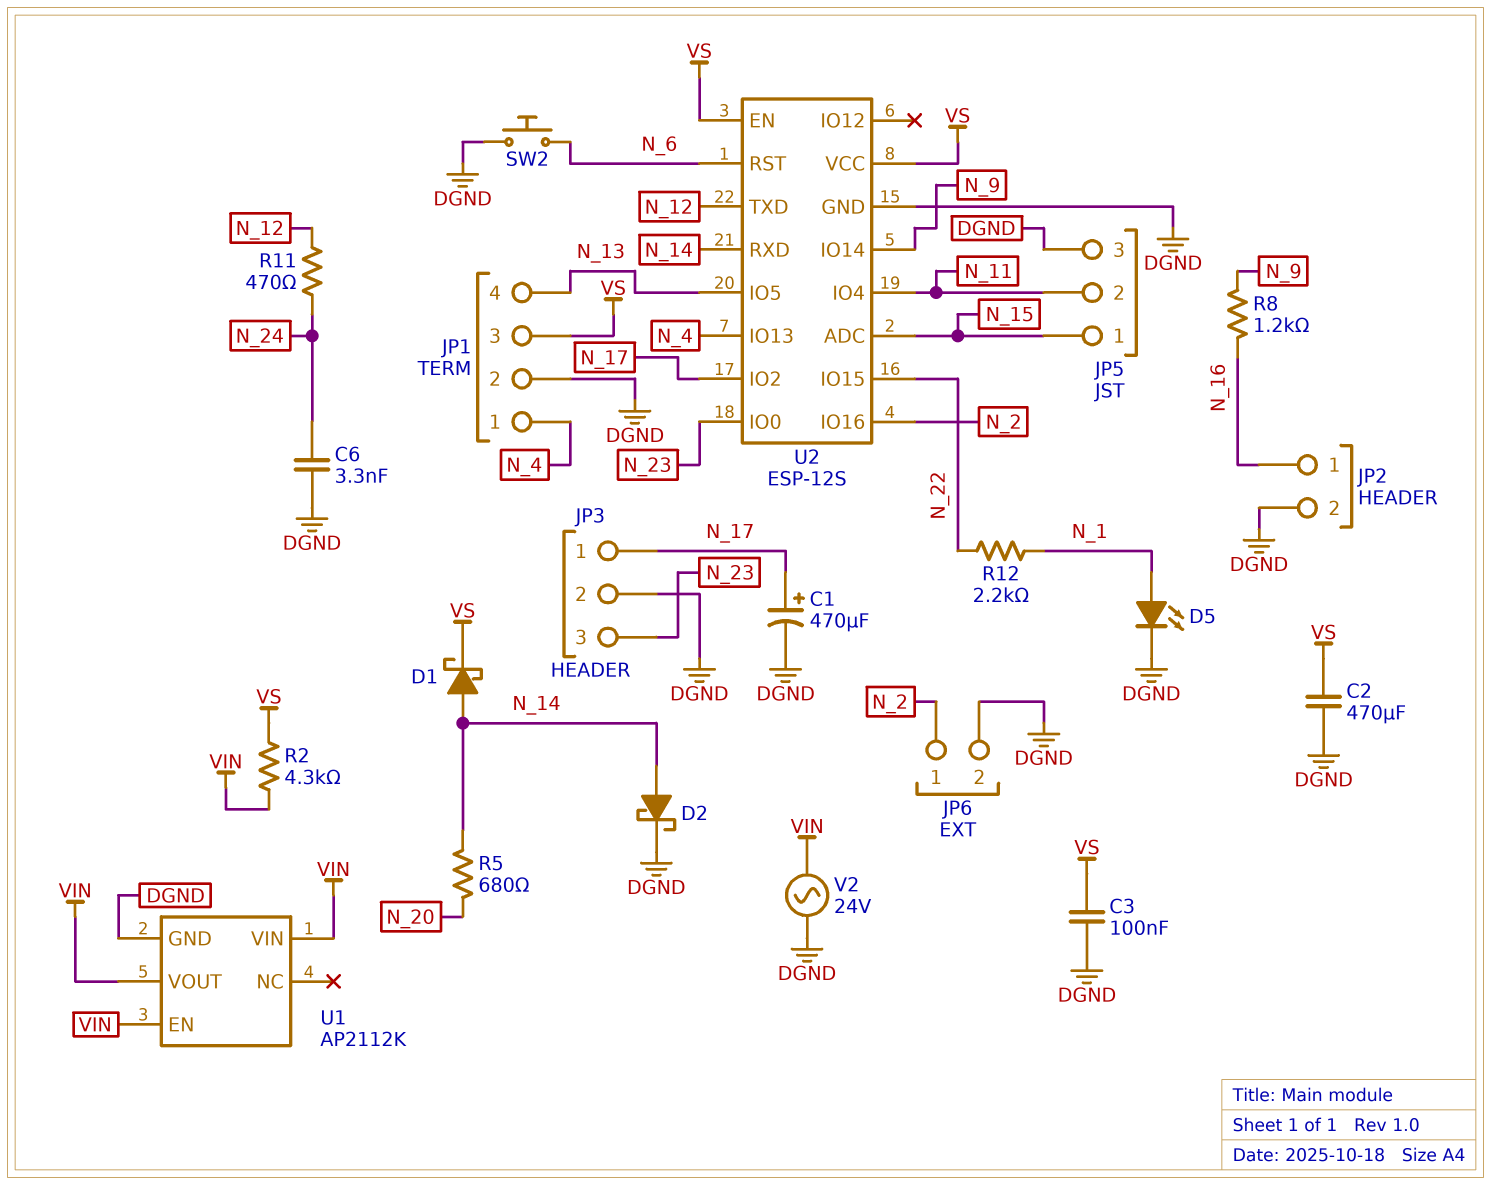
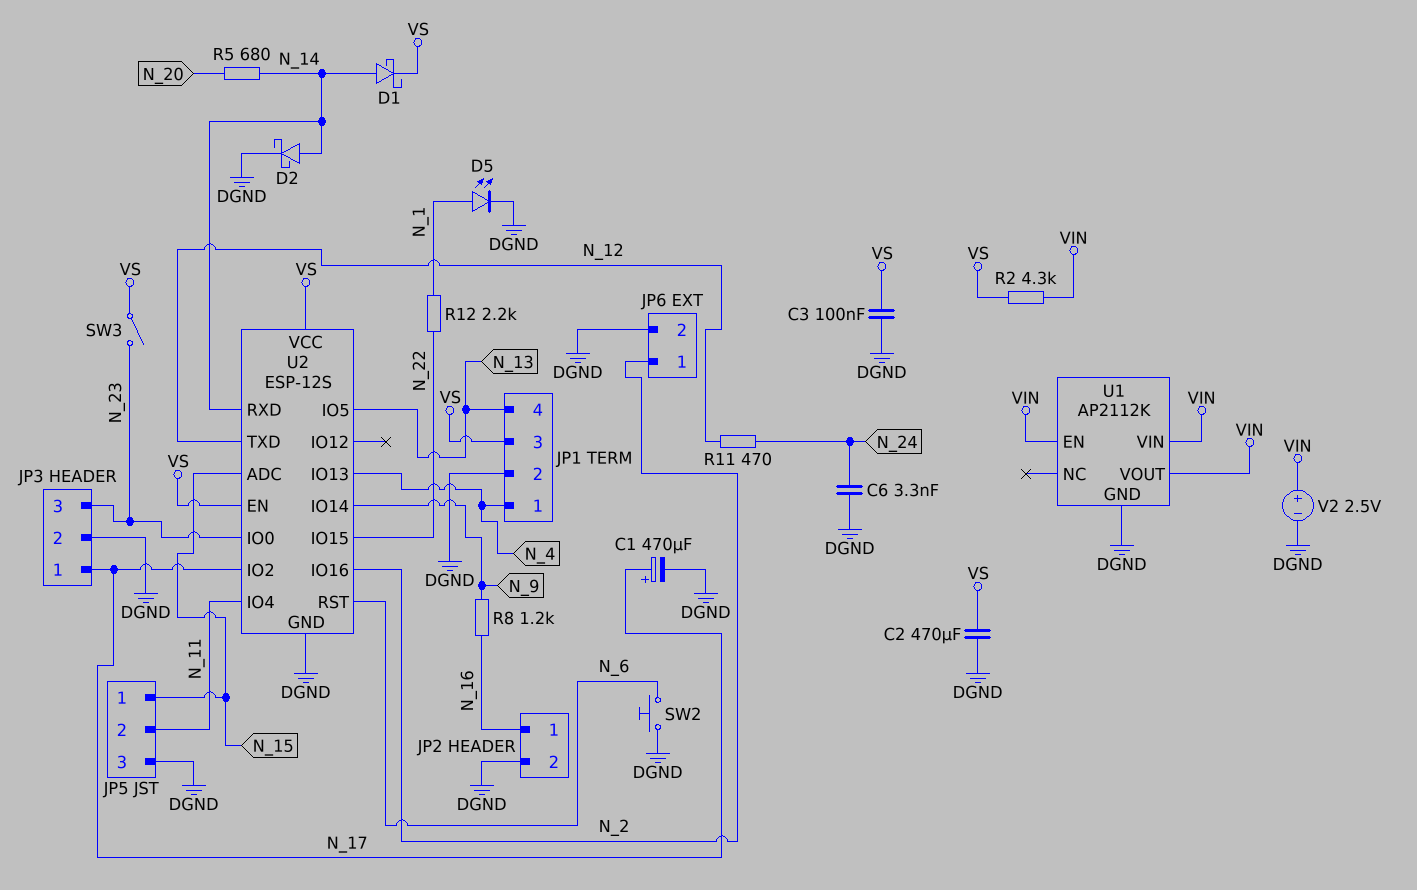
SW3: none -> switch (N_23, VS)
V2: AC 24V (DGND, VIN) -> 2.5V (plus VIN, minus DGND)

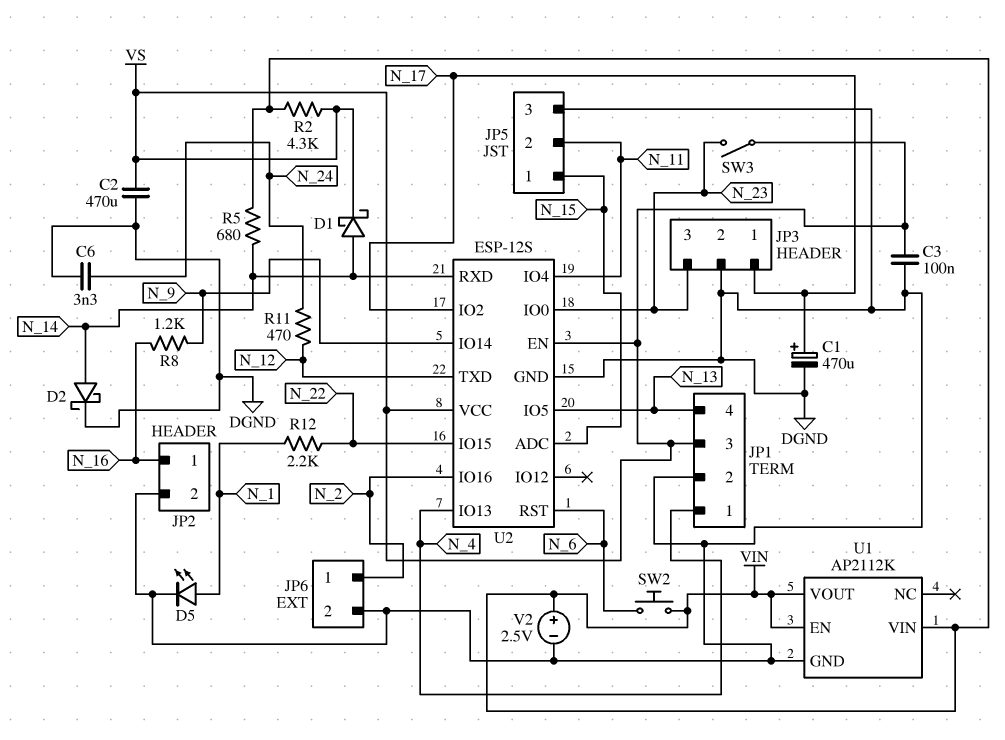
R5: 680 (N_14, N_20) -> 680 (N_14, VIN)
SW2: button (DGND, N_6) -> button (N_6, VIN)

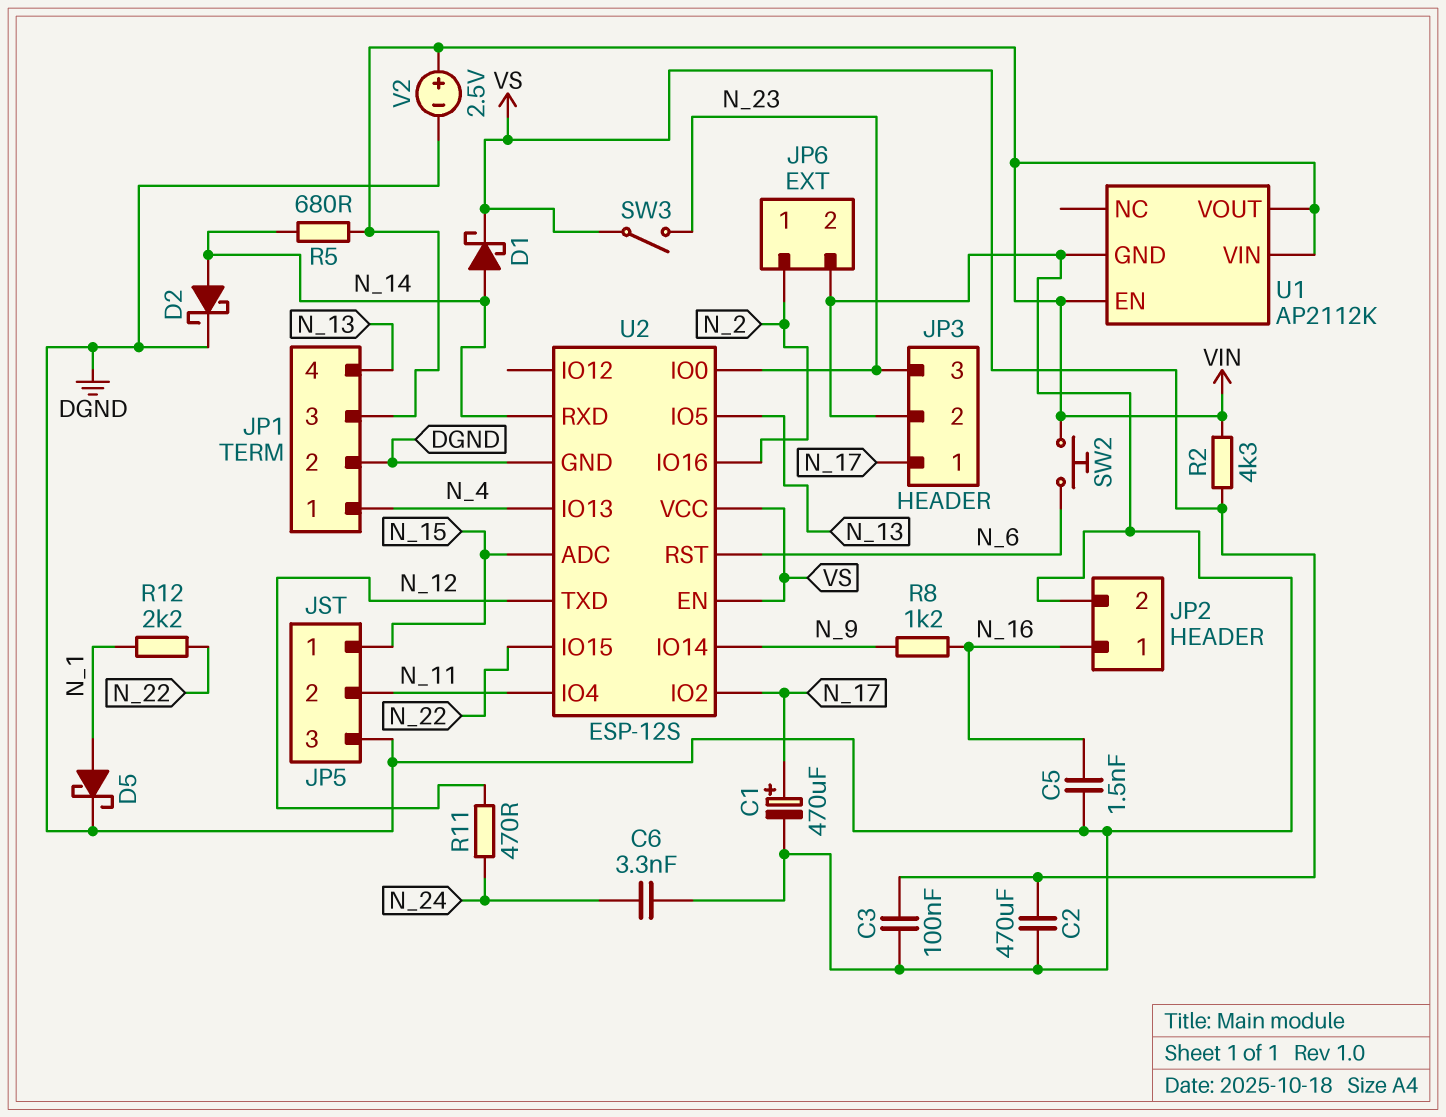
C5: none -> 1.5nF (DGND, N_16)
D5: LED (A N_1, K DGND) -> schottky (A N_1, K DGND)
JP1 pin 3: VS -> VIN

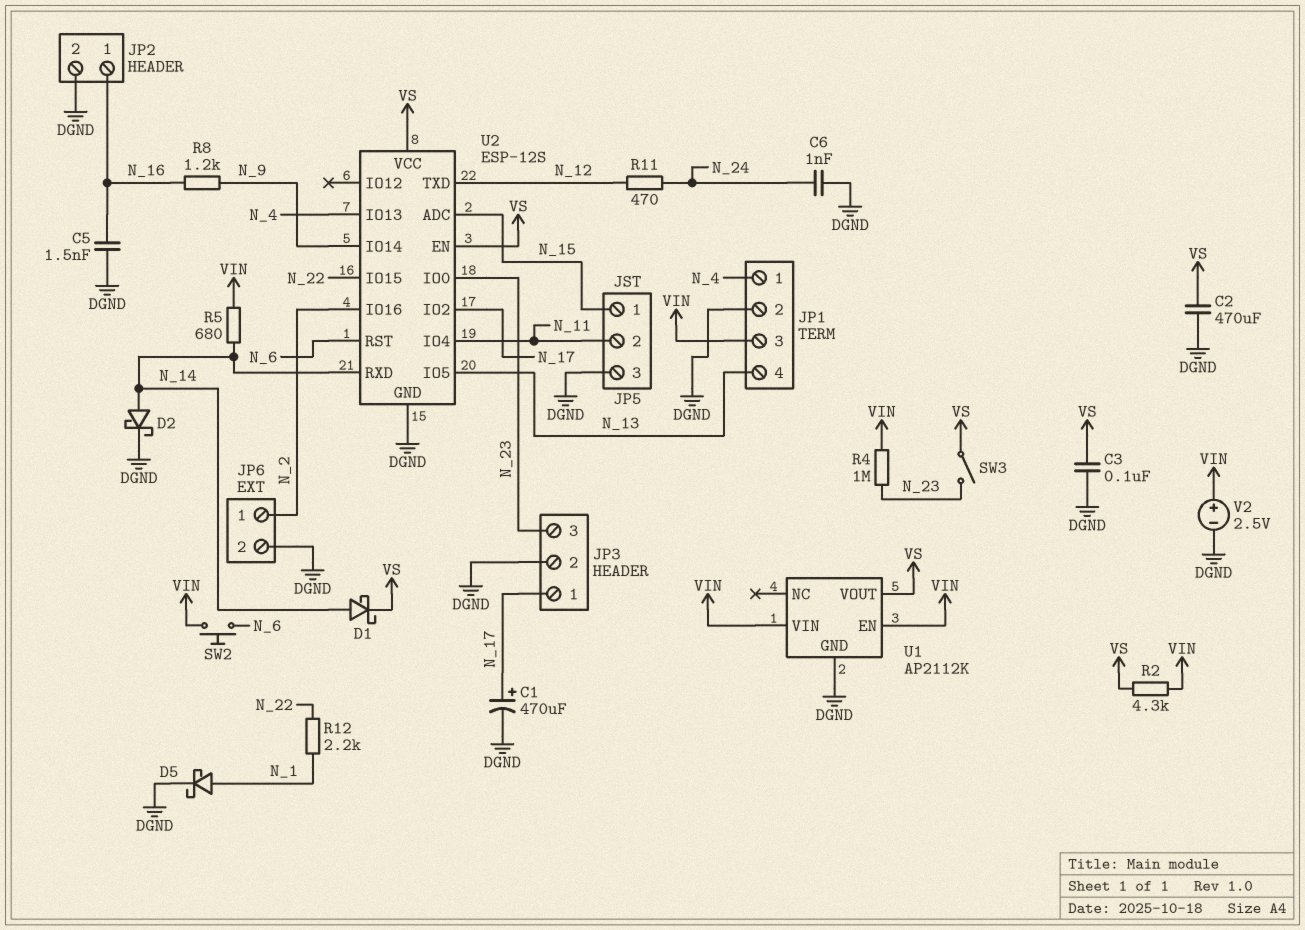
C6: 3.3nF (DGND, N_24) -> 1nF (DGND, N_24)
R4: none -> 1M (N_23, VIN)
U1 pin VOUT: VIN -> VS

